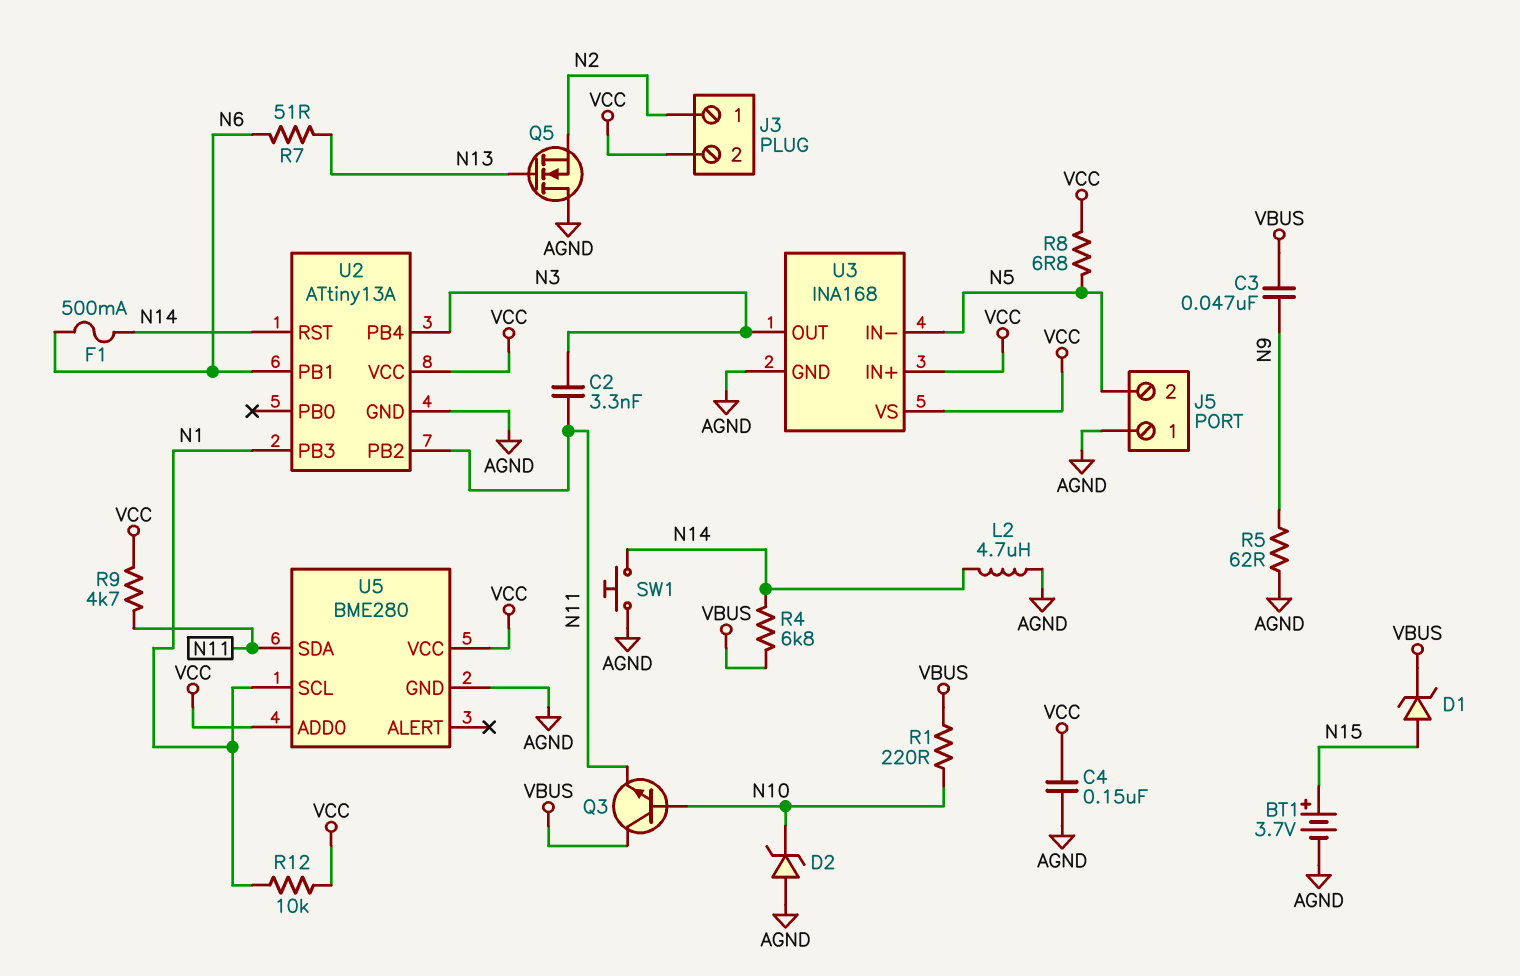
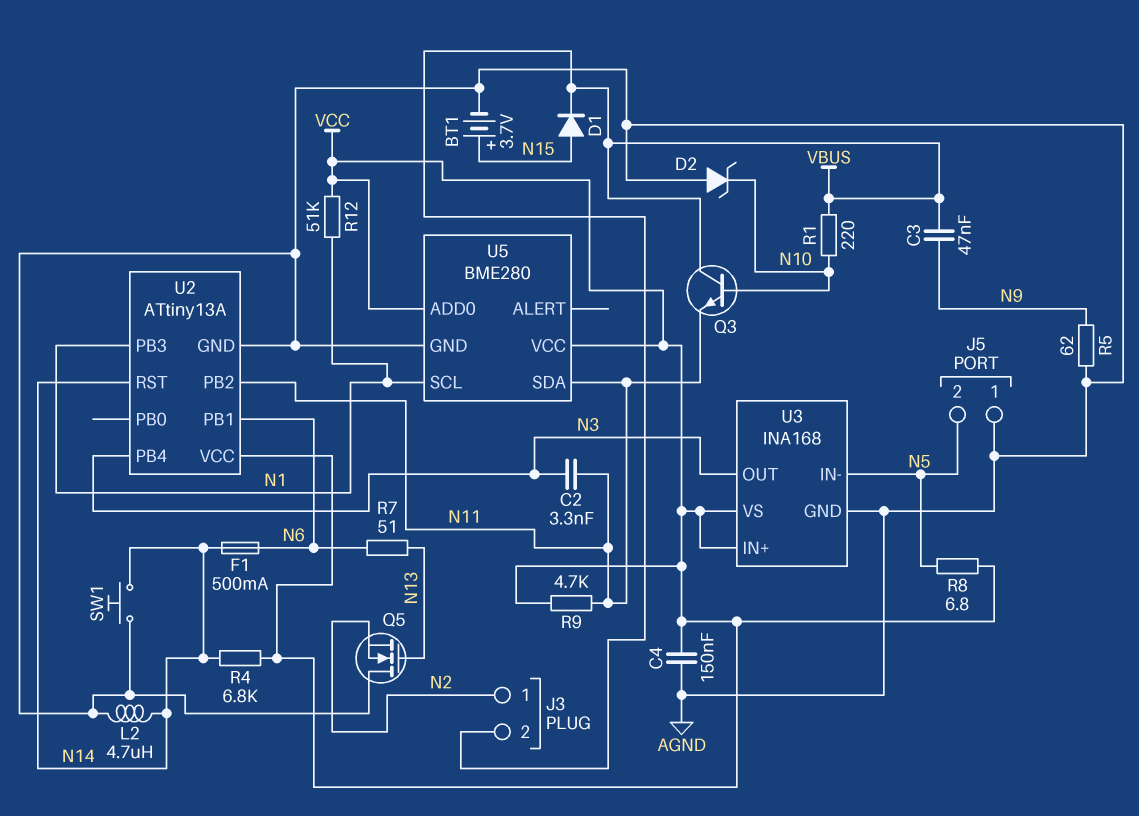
D1: zener (A N15, K VBUS) -> diode (A N15, K VBUS)
J3 pin 2: VCC -> VBUS
R4: 6.8k (N14, VBUS) -> 6.8k (N14, VCC)
R12: 10k (N1, VCC) -> 51k (N1, VCC)

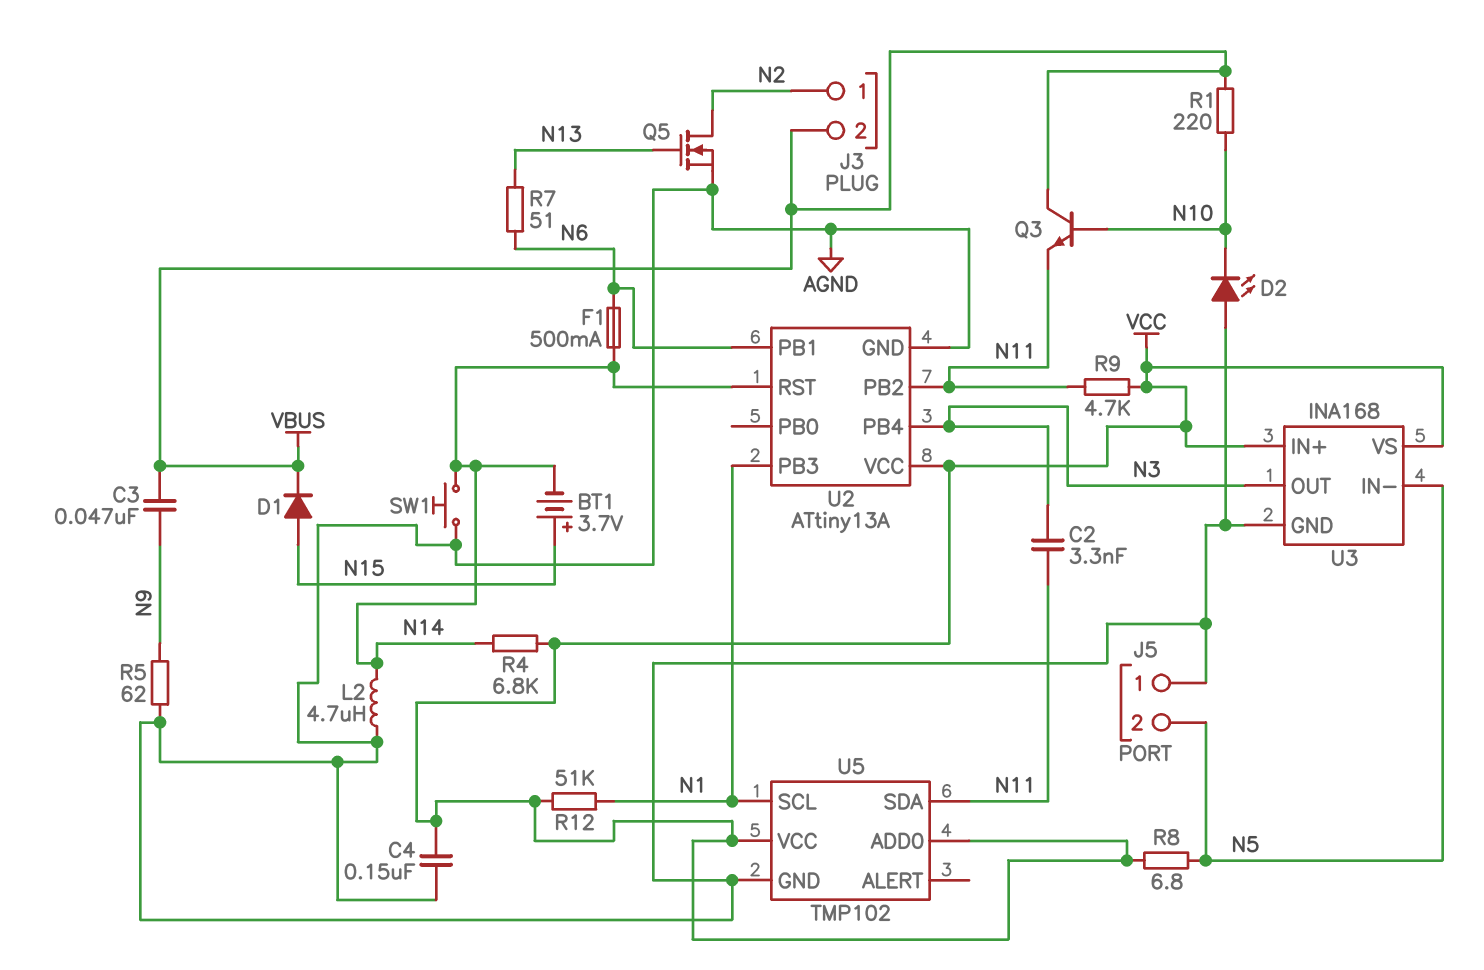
BT1: 3.7V (plus N15, minus AGND) -> 3.7V (plus N15, minus N14)
D2: zener (A AGND, K N10) -> LED (A AGND, K N10)
Q5: NMOS (G N13, D AGND, S N2) -> NMOS (G N13, D N2, S AGND)
U5: BME280 -> TMP102

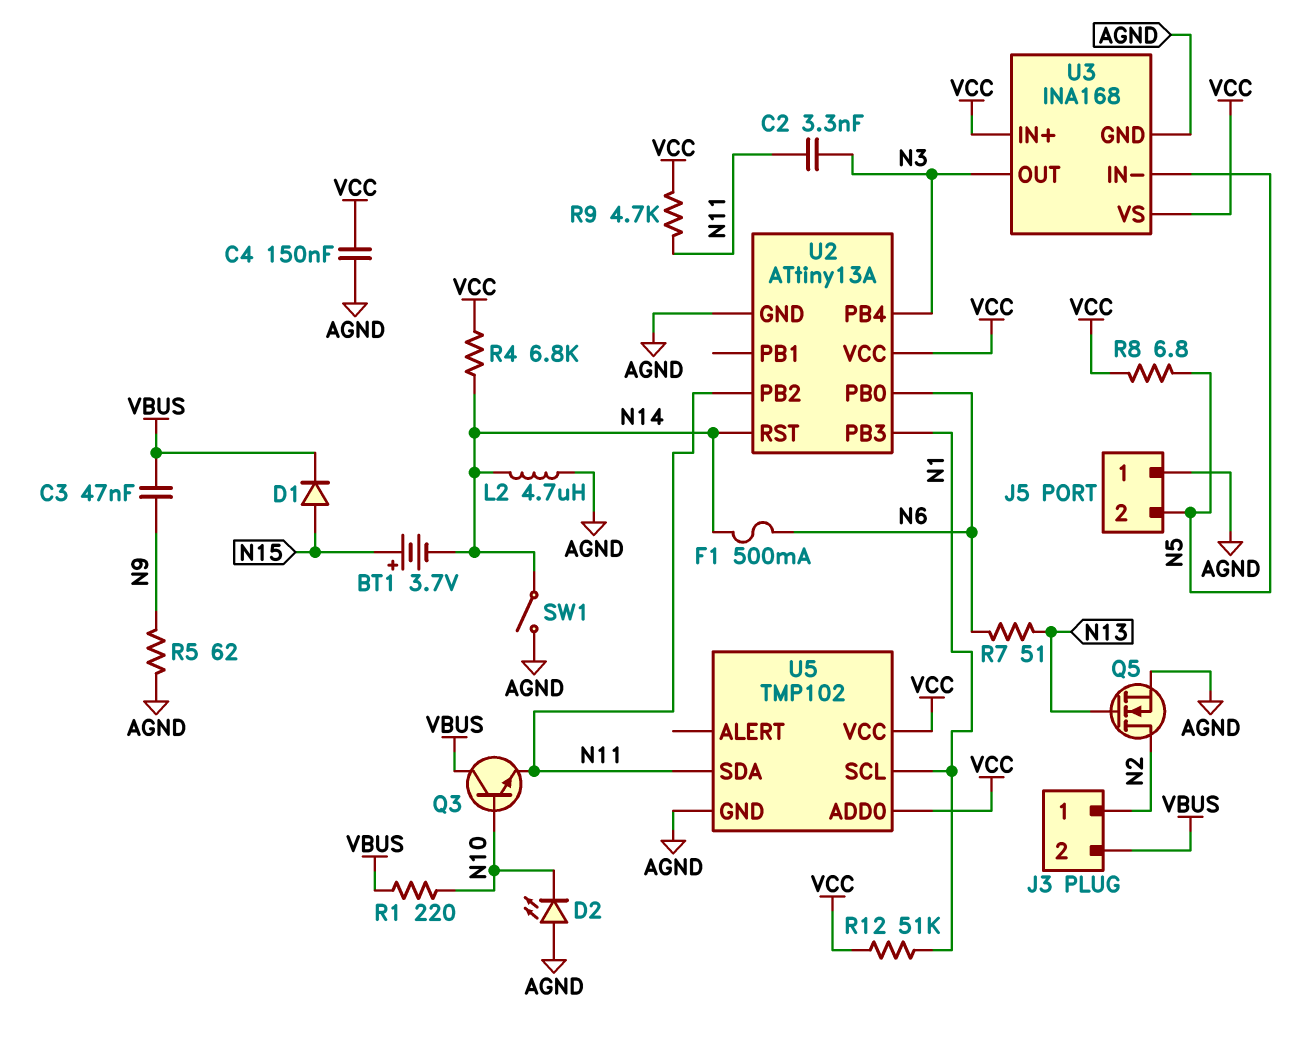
SW1: button (AGND, N14) -> switch (AGND, N14)
U2 pin PB0: none -> N6
U2 pin PB1: N6 -> none

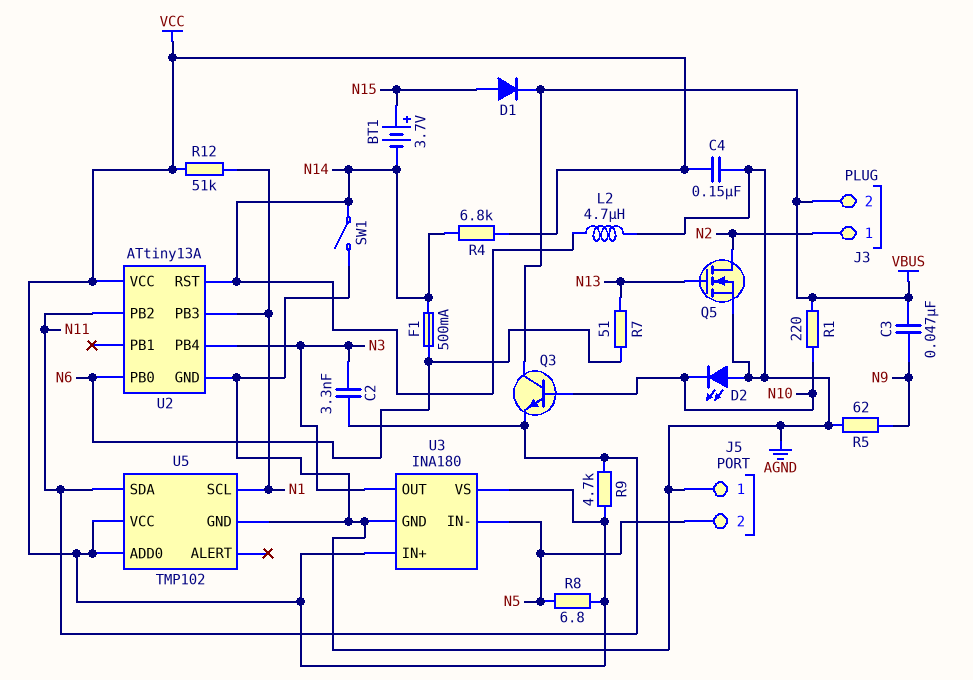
U3: INA168 -> INA180

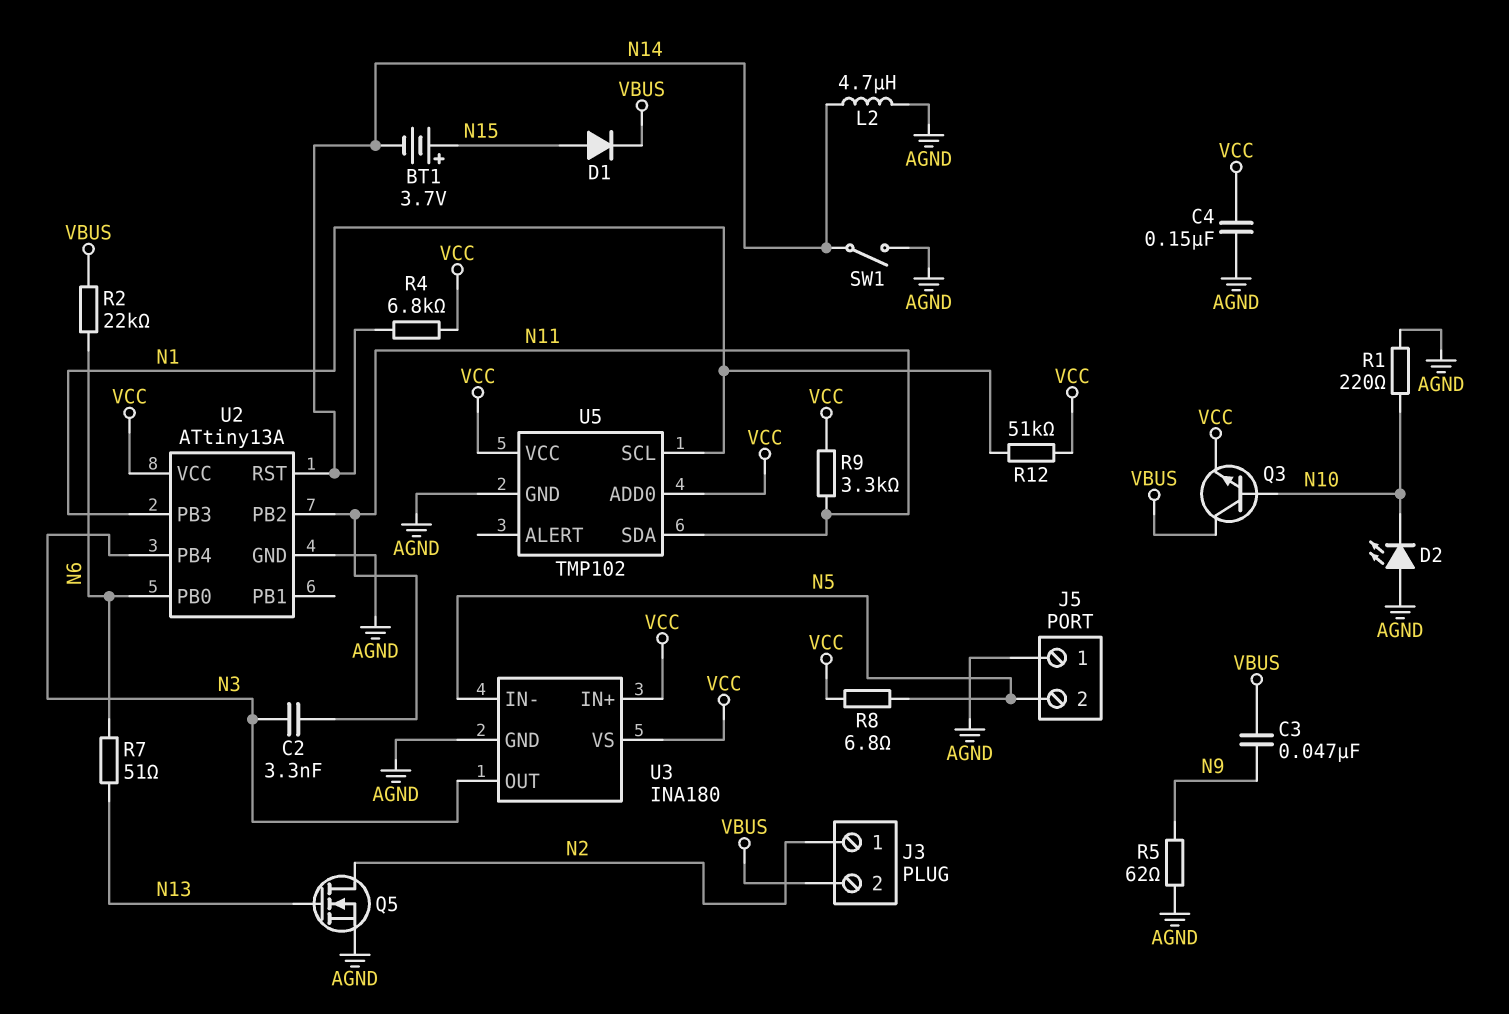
F1: 500mA (N6, N14) -> none
Q3: NPN (B N10, C VBUS, E N11) -> NPN (B N10, C VBUS, E VCC)
R1: 220 (N10, VBUS) -> 220 (AGND, N10)
R2: none -> 22k (N6, VBUS)
R9: 4.7k (N11, VCC) -> 3.3k (N11, VCC)

